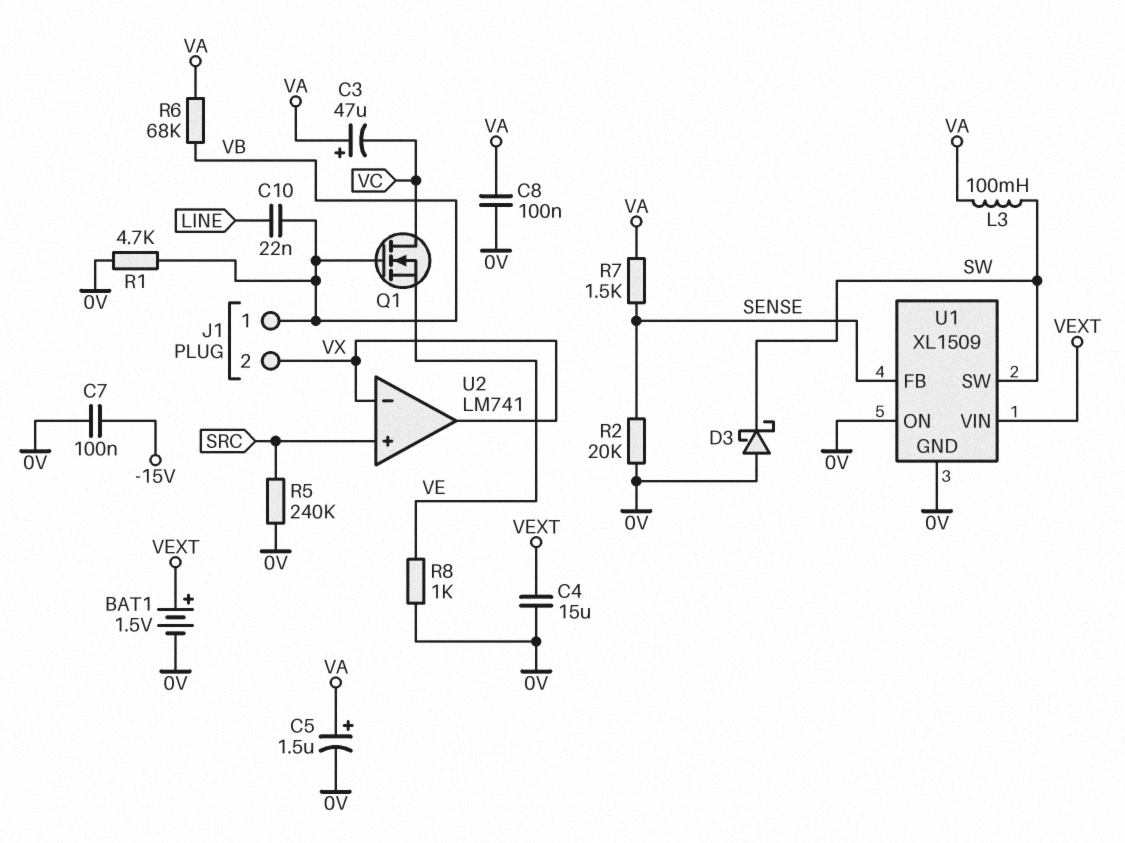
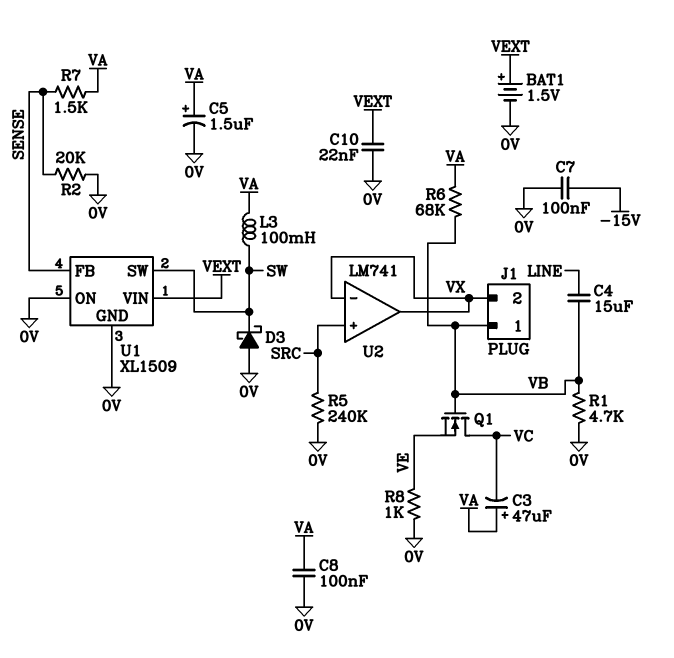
C4: 15uF (0V, VEXT) -> 15uF (LINE, VB)
C10: 22nF (LINE, VB) -> 22nF (0V, VEXT)

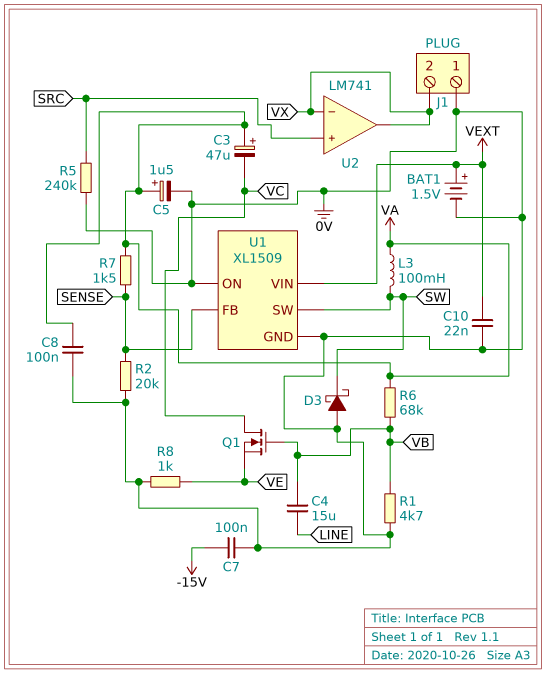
J1 pin 1: VB -> 0V

